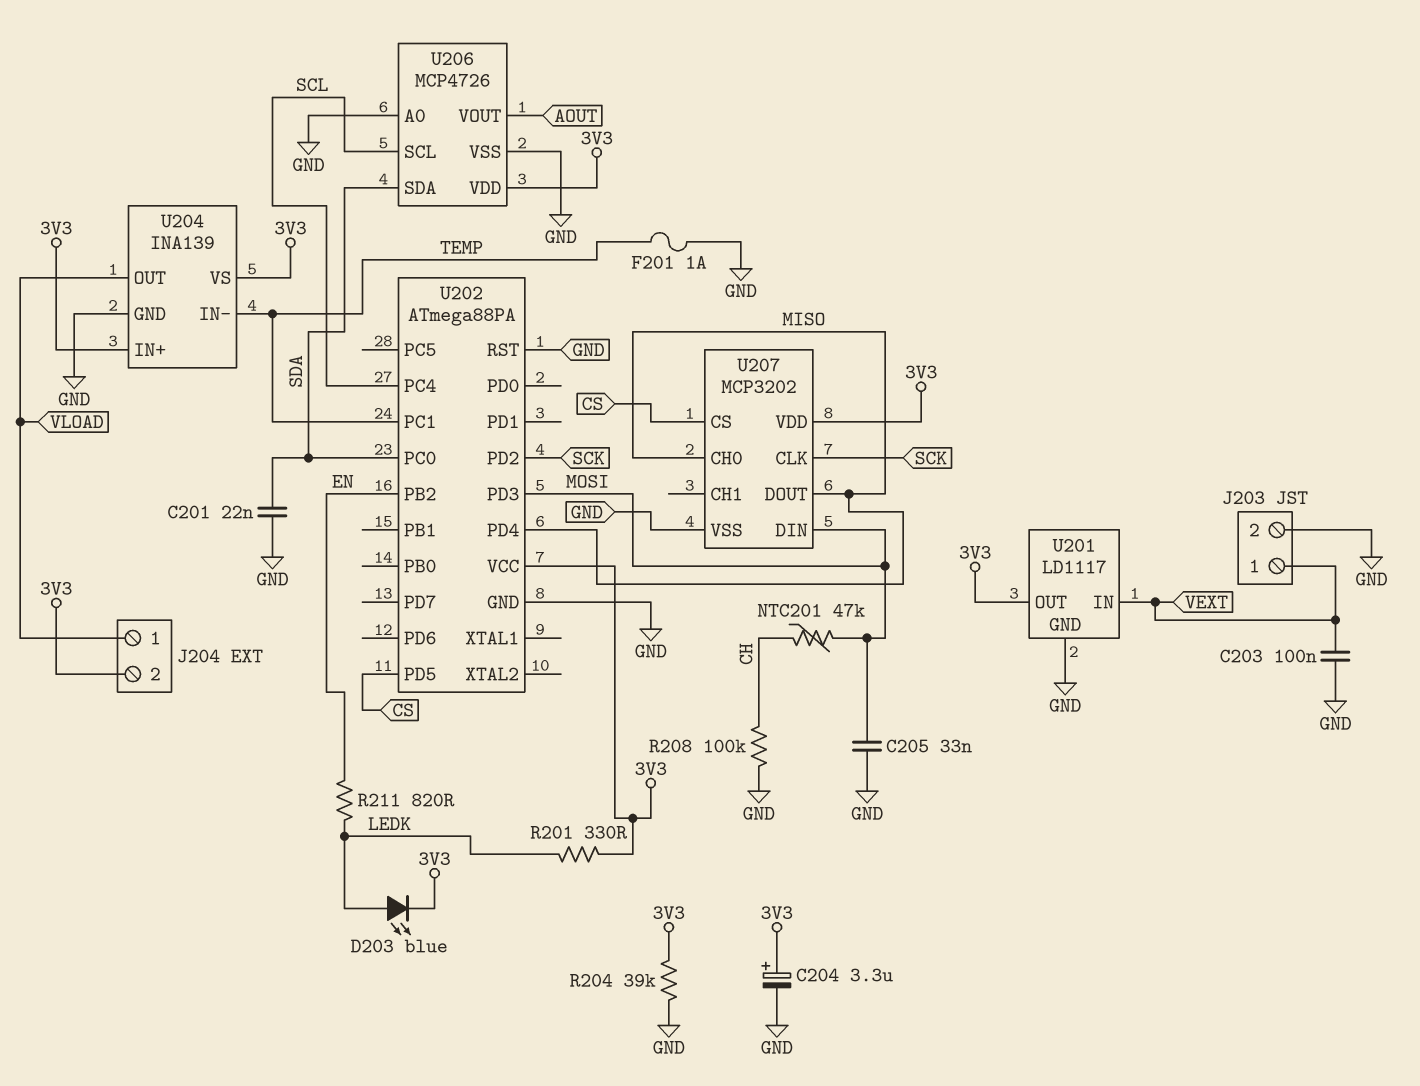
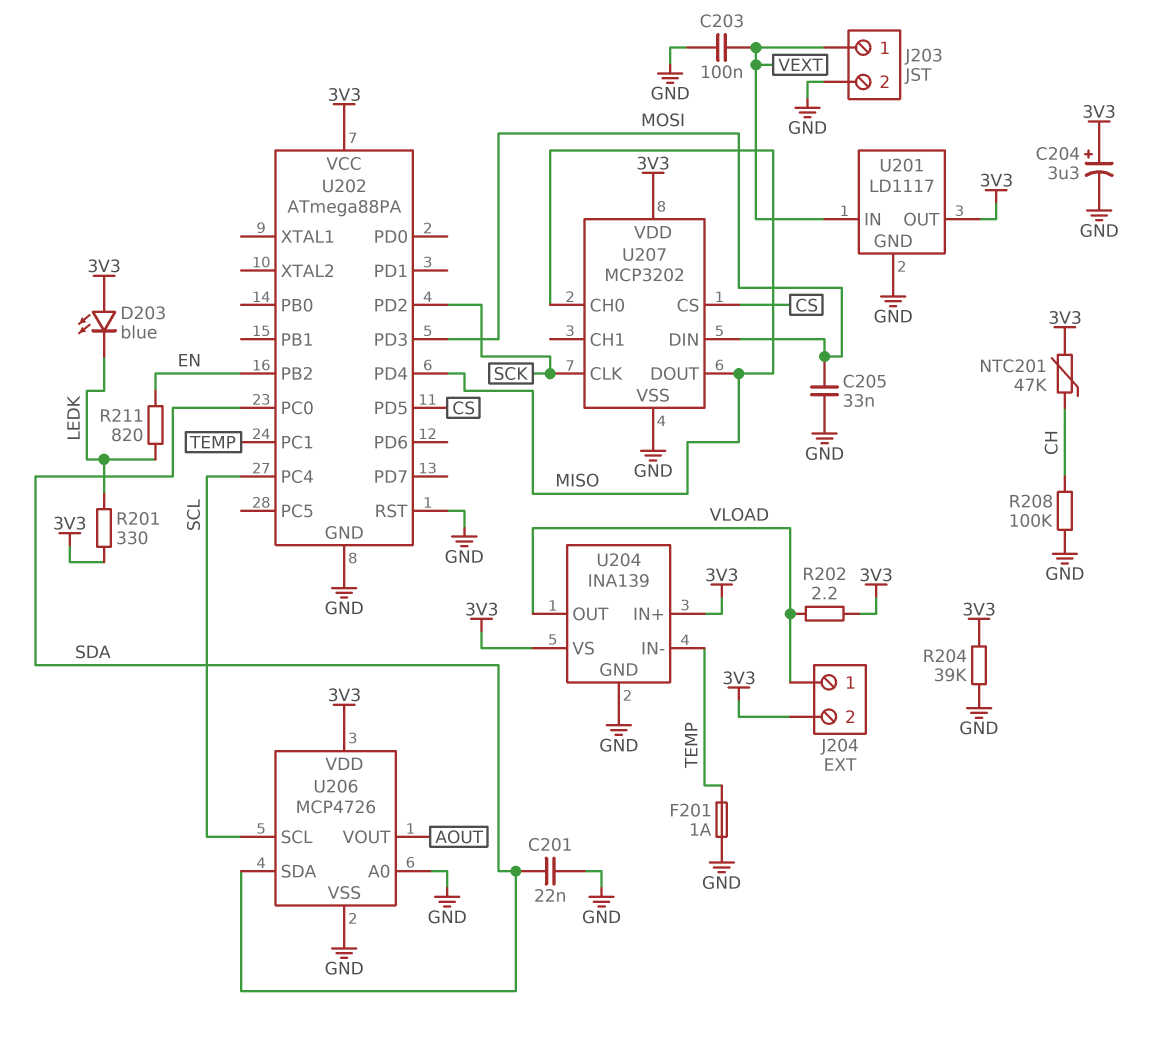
D203: LED blue (A LEDK, K 3V3) -> LED blue (A 3V3, K LEDK)
NTC201: 47k (CH, MOSI) -> 47k (3V3, CH)
R202: none -> 2.2 (3V3, VLOAD)

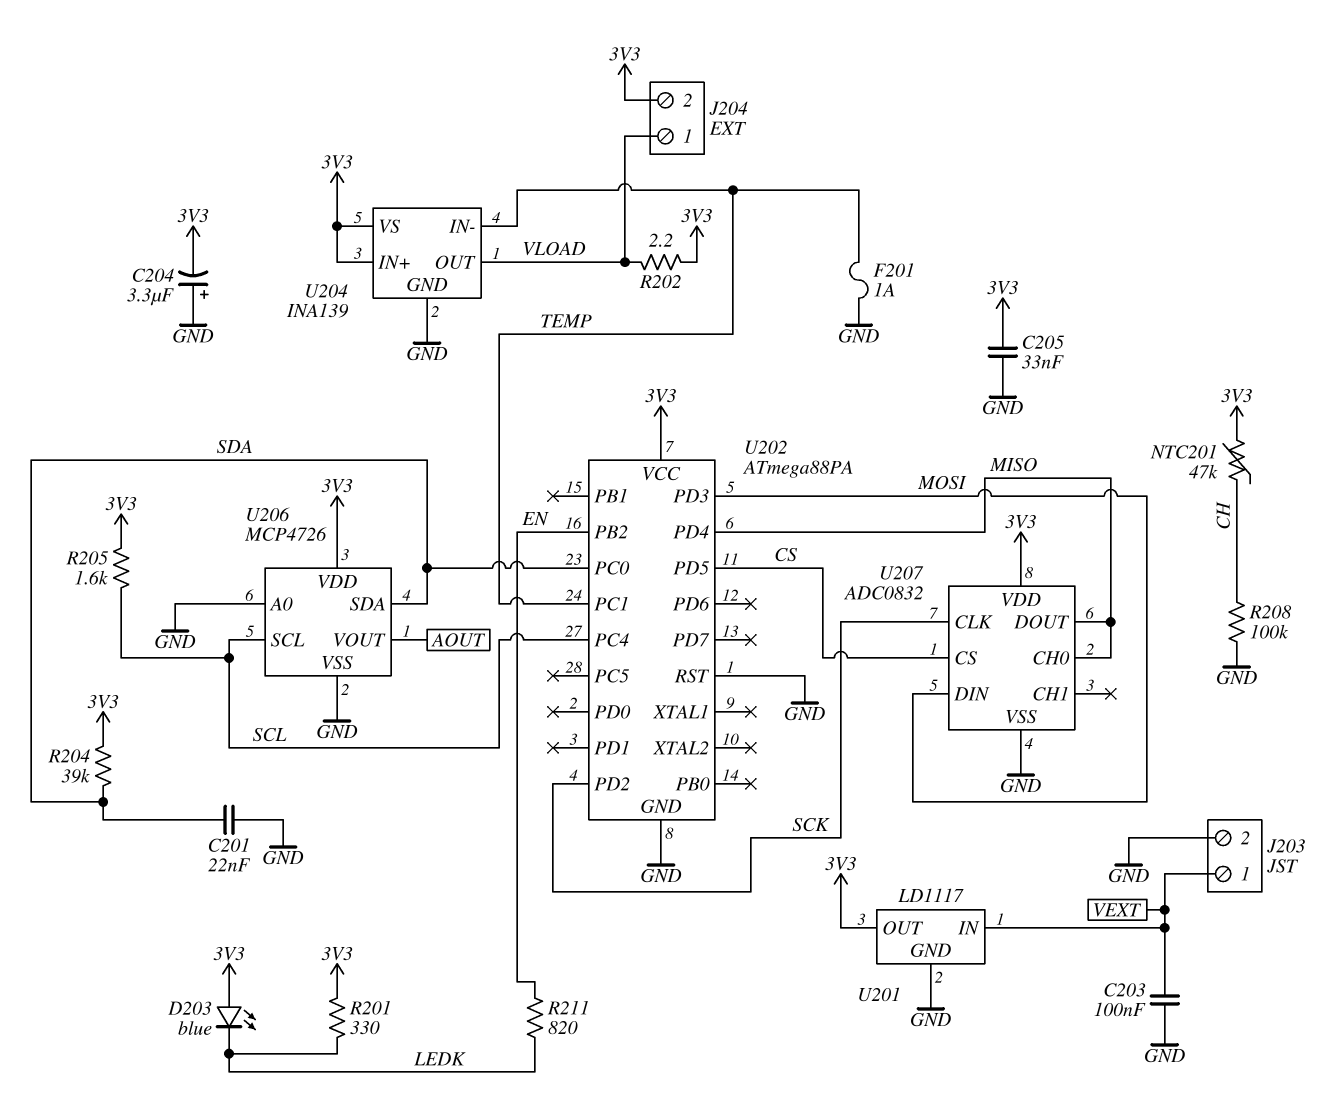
C204: 3.3uF (plus 3V3, minus GND) -> 3.3uF (plus GND, minus 3V3)
C205: 33nF (GND, MOSI) -> 33nF (3V3, GND)
R204: 39k (3V3, GND) -> 39k (3V3, SDA)
R205: none -> 1.6k (3V3, SCL)
U207: MCP3202 -> ADC0832

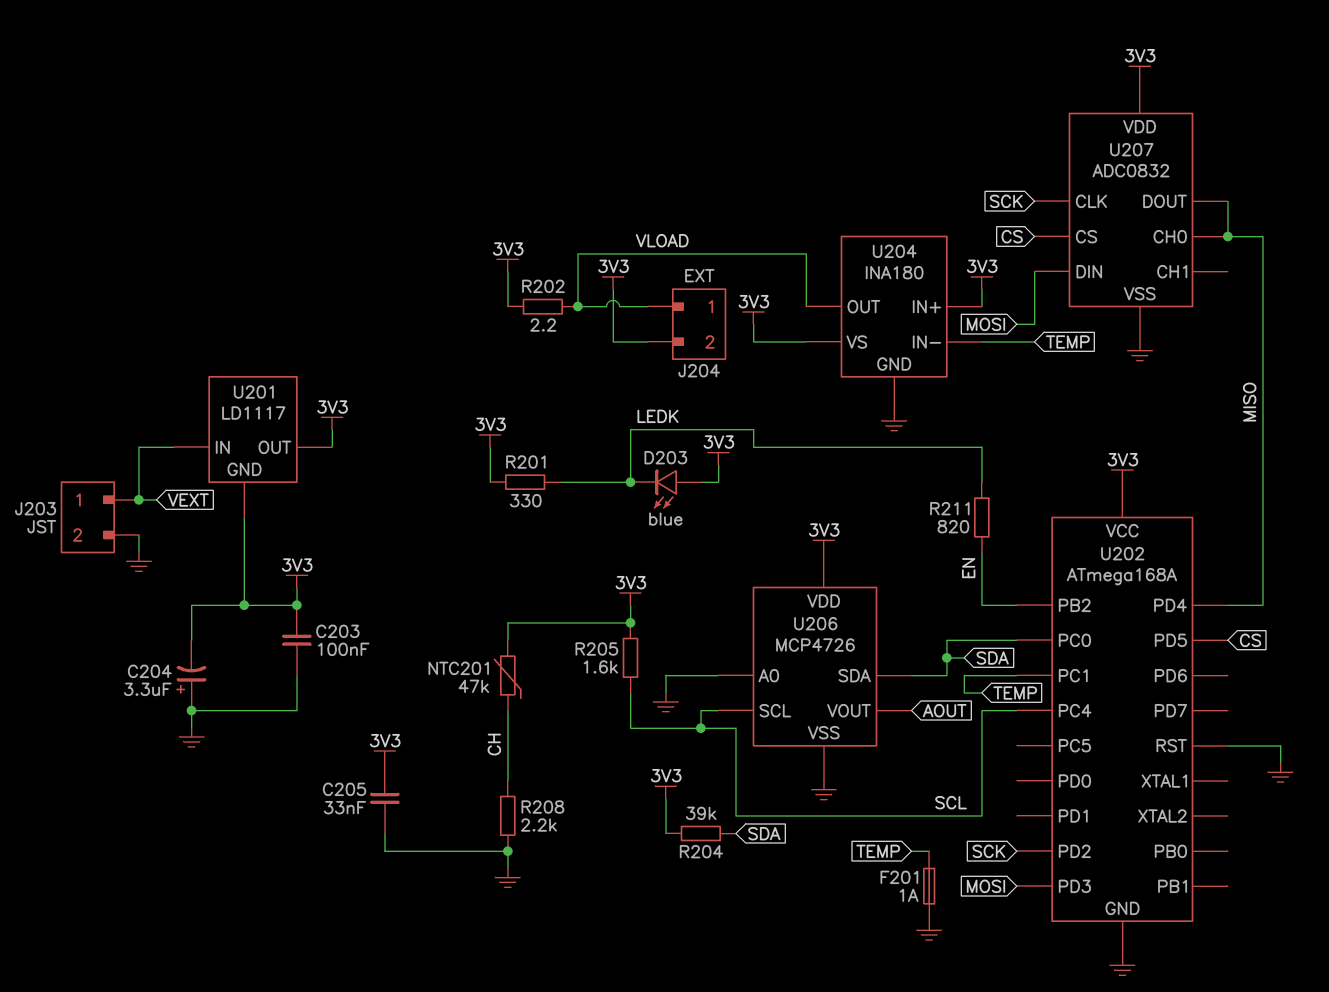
C201: 22nF (GND, SDA) -> none
C203: 100nF (GND, VEXT) -> 100nF (3V3, GND)
R208: 100k (CH, GND) -> 2.2k (CH, GND)
U201 pin GND: GND -> 3V3
U202: ATmega88PA -> ATmega168A
U204: INA139 -> INA180

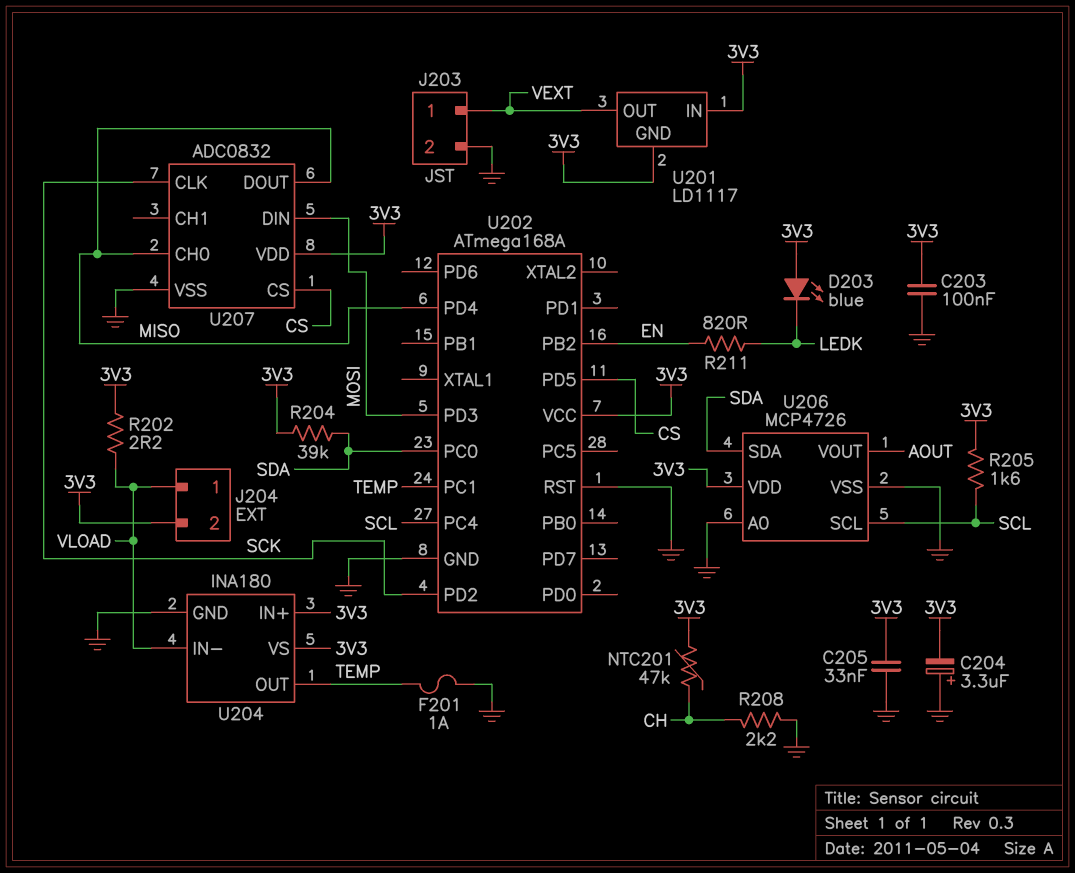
R201: 330 (3V3, LEDK) -> none
U201 pin IN: VEXT -> 3V3
U201 pin OUT: 3V3 -> VEXT
U204 pin IN-: TEMP -> VLOAD
U204 pin OUT: VLOAD -> TEMP

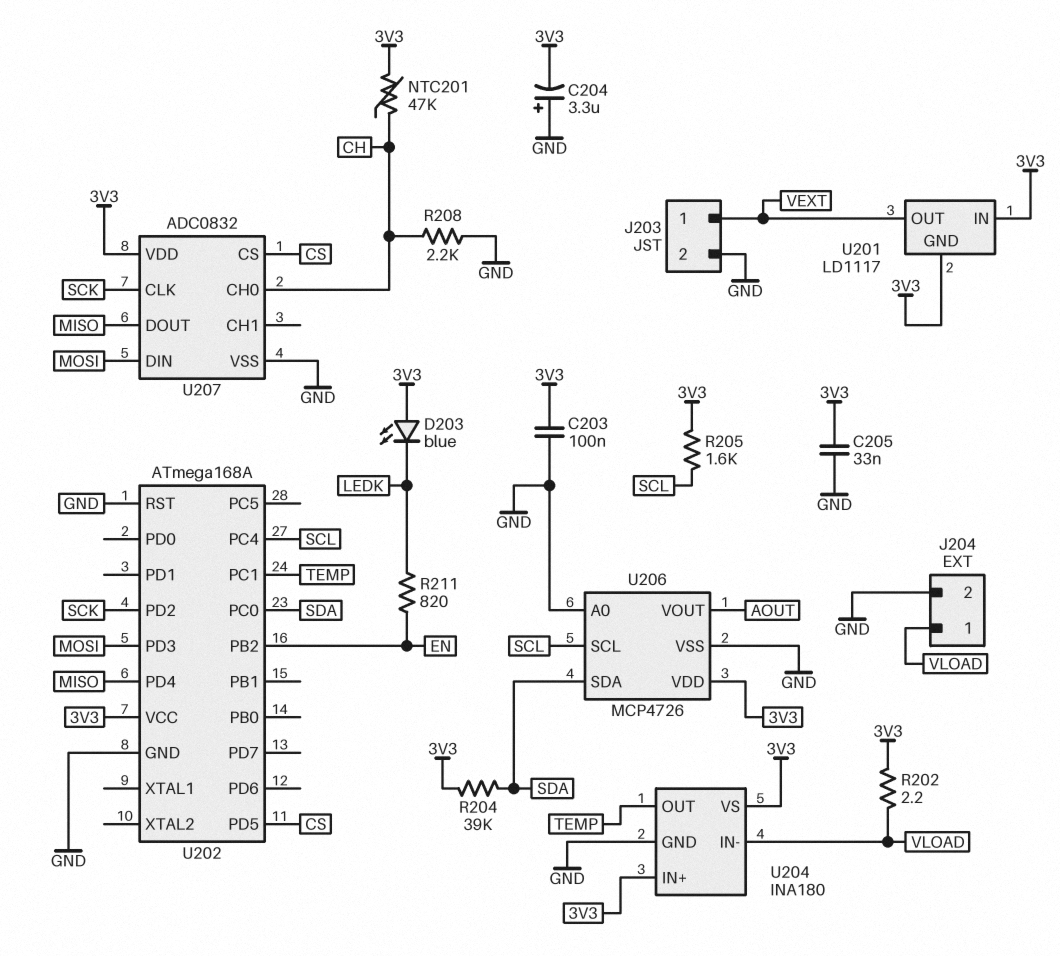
F201: 1A (GND, TEMP) -> none
J204 pin 2: 3V3 -> GND
U207 pin CH0: MISO -> CH

